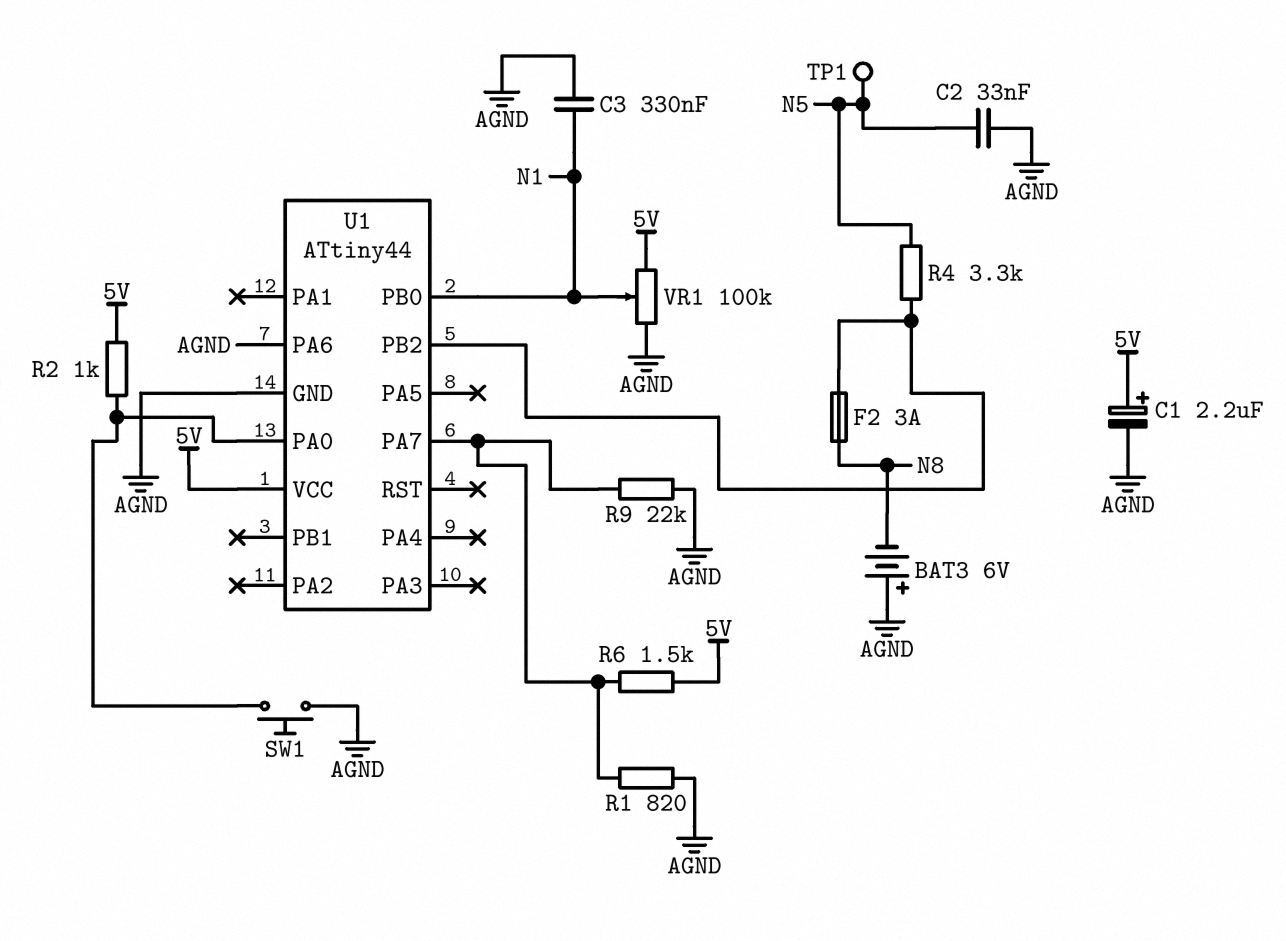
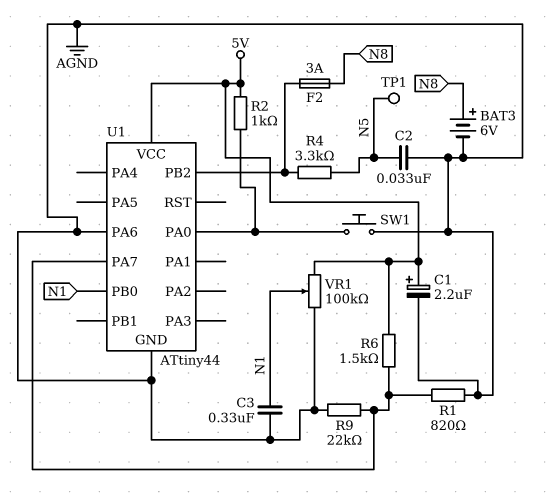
BAT3: 6V (plus AGND, minus N8) -> 6V (plus N8, minus AGND)

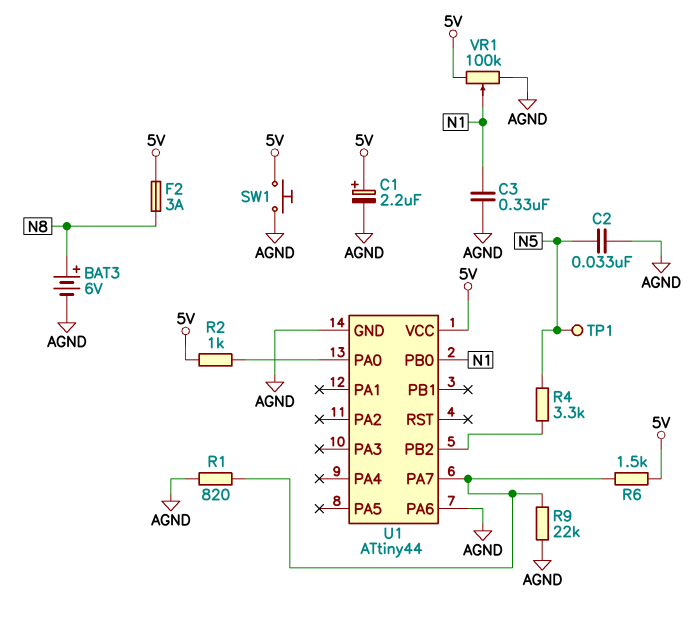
F2: 3A (N8, U1/PB2) -> 3A (5V, N8)
SW1: button (AGND, U1/PA0) -> button (5V, AGND)

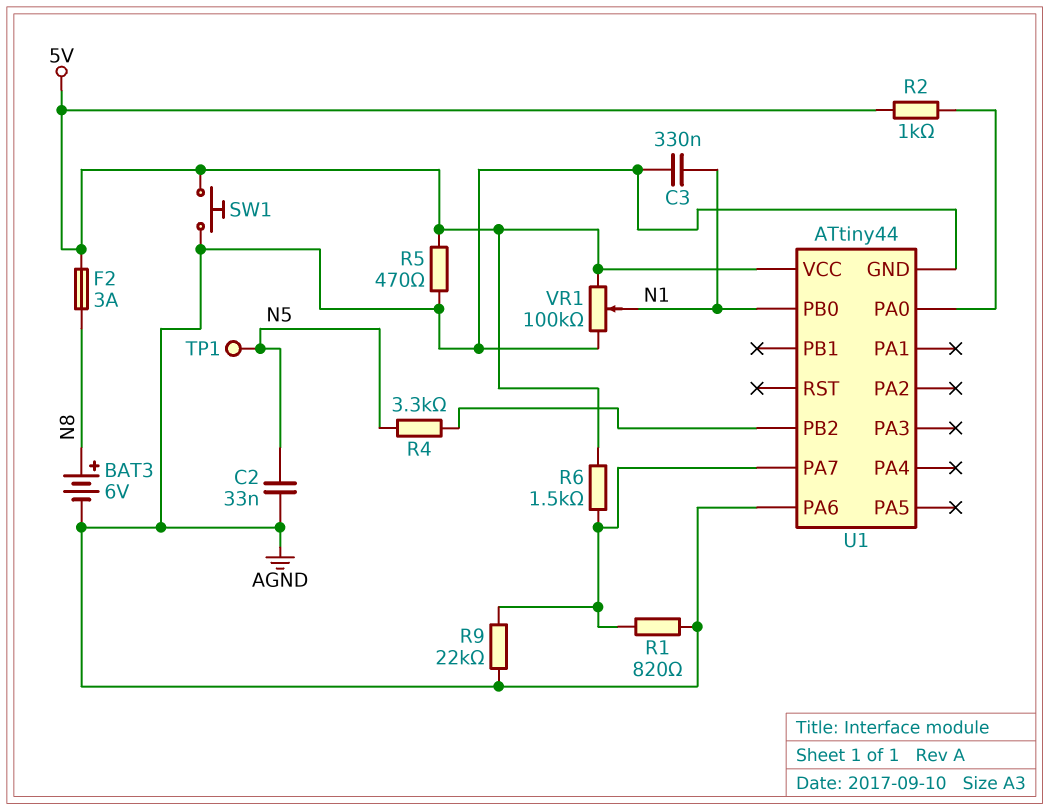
C1: 2.2uF (plus 5V, minus AGND) -> none
R5: none -> 470 (5V, AGND)

